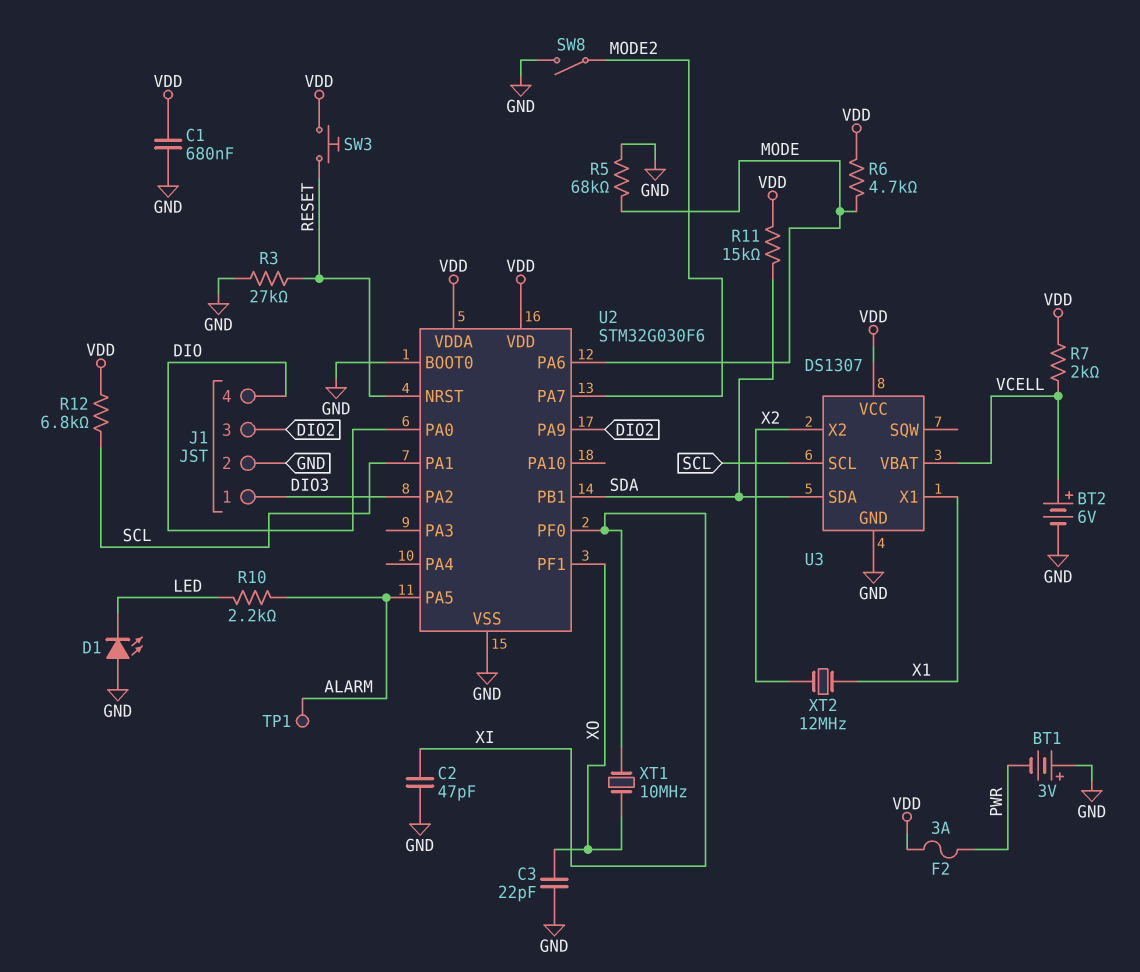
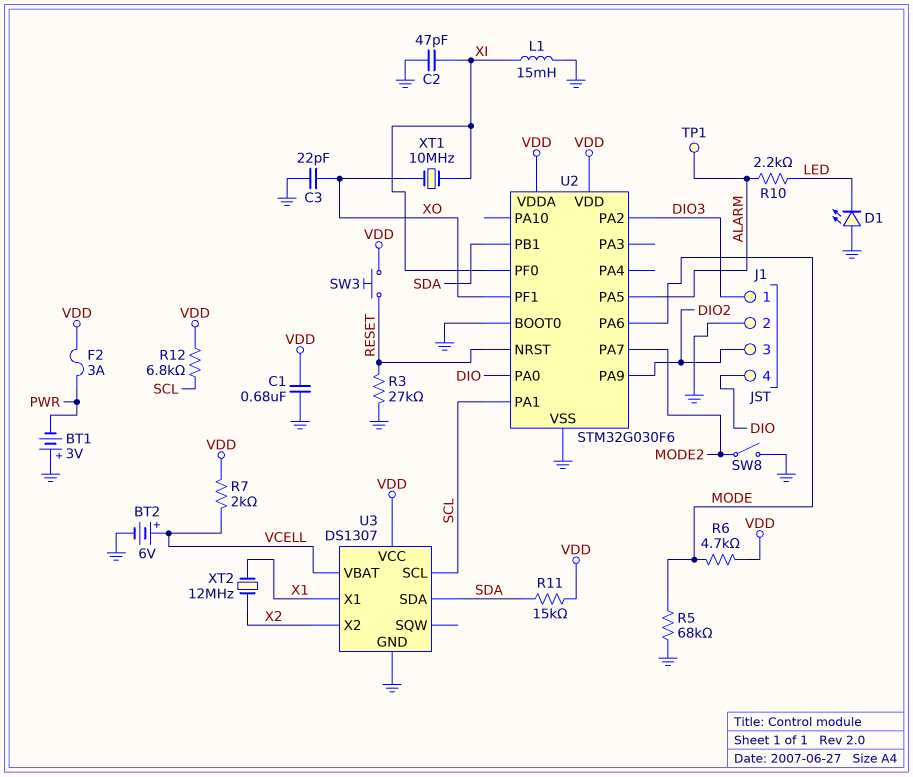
L1: none -> 15mH (GND, XI)

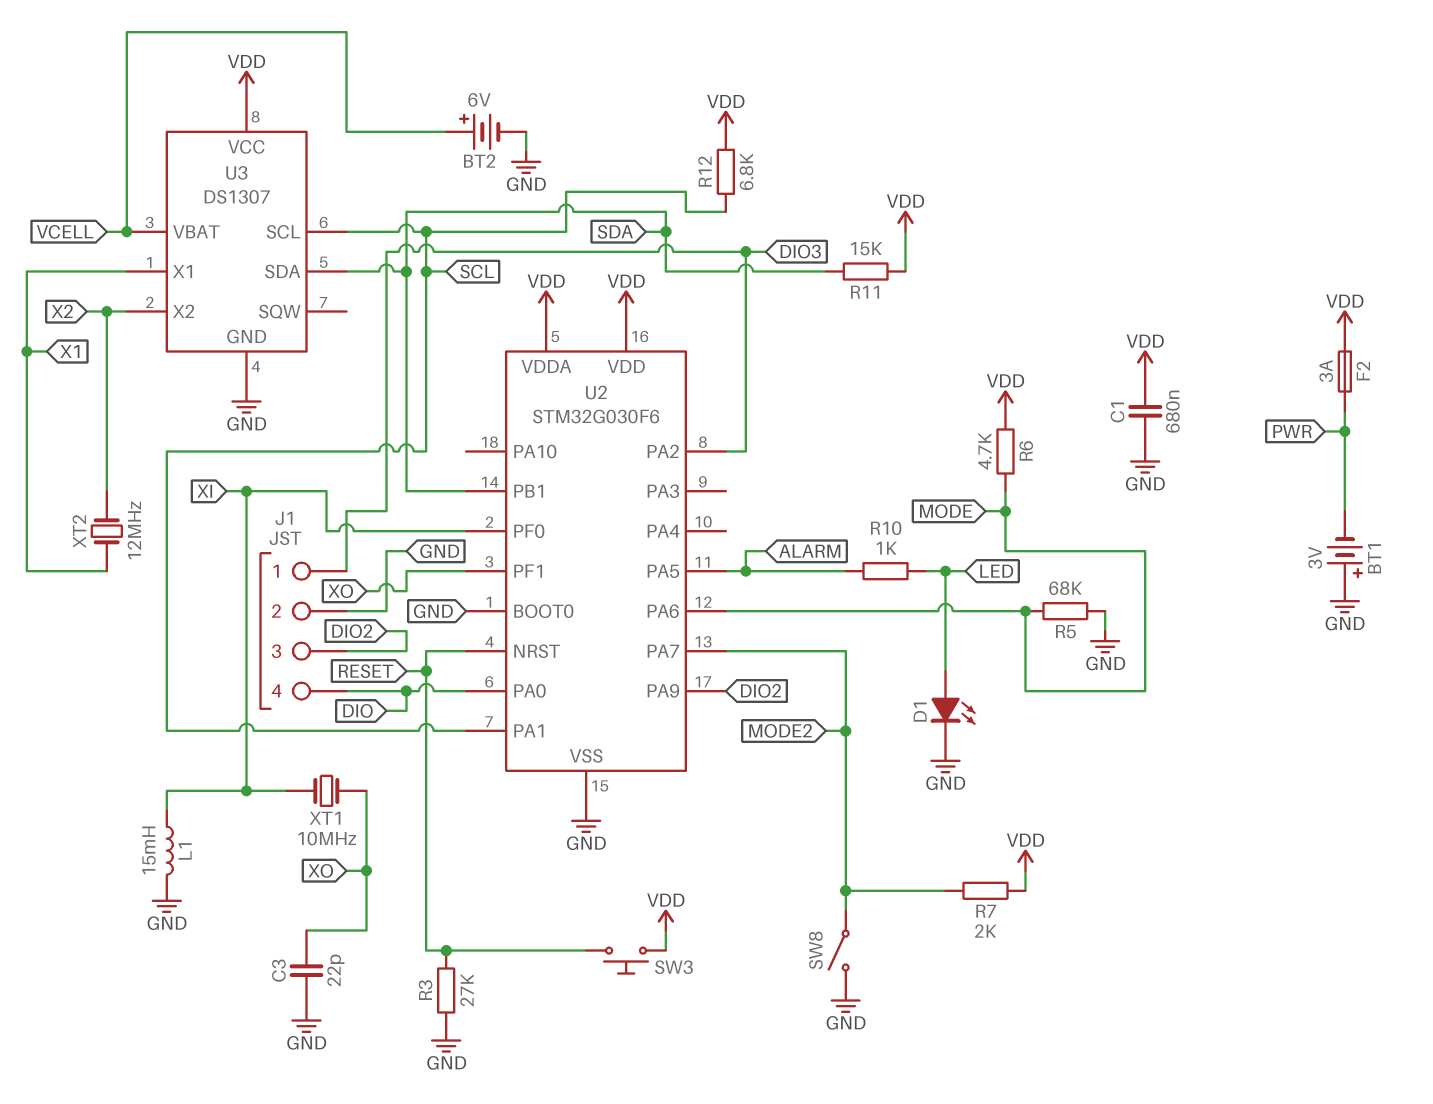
C2: 47pF (GND, XI) -> none
D1: LED (A GND, K LED) -> LED (A LED, K GND)
R7: 2k (VCELL, VDD) -> 2k (MODE2, VDD)
R10: 2.2k (ALARM, LED) -> 1k (ALARM, LED)
TP1: test point (ALARM) -> none

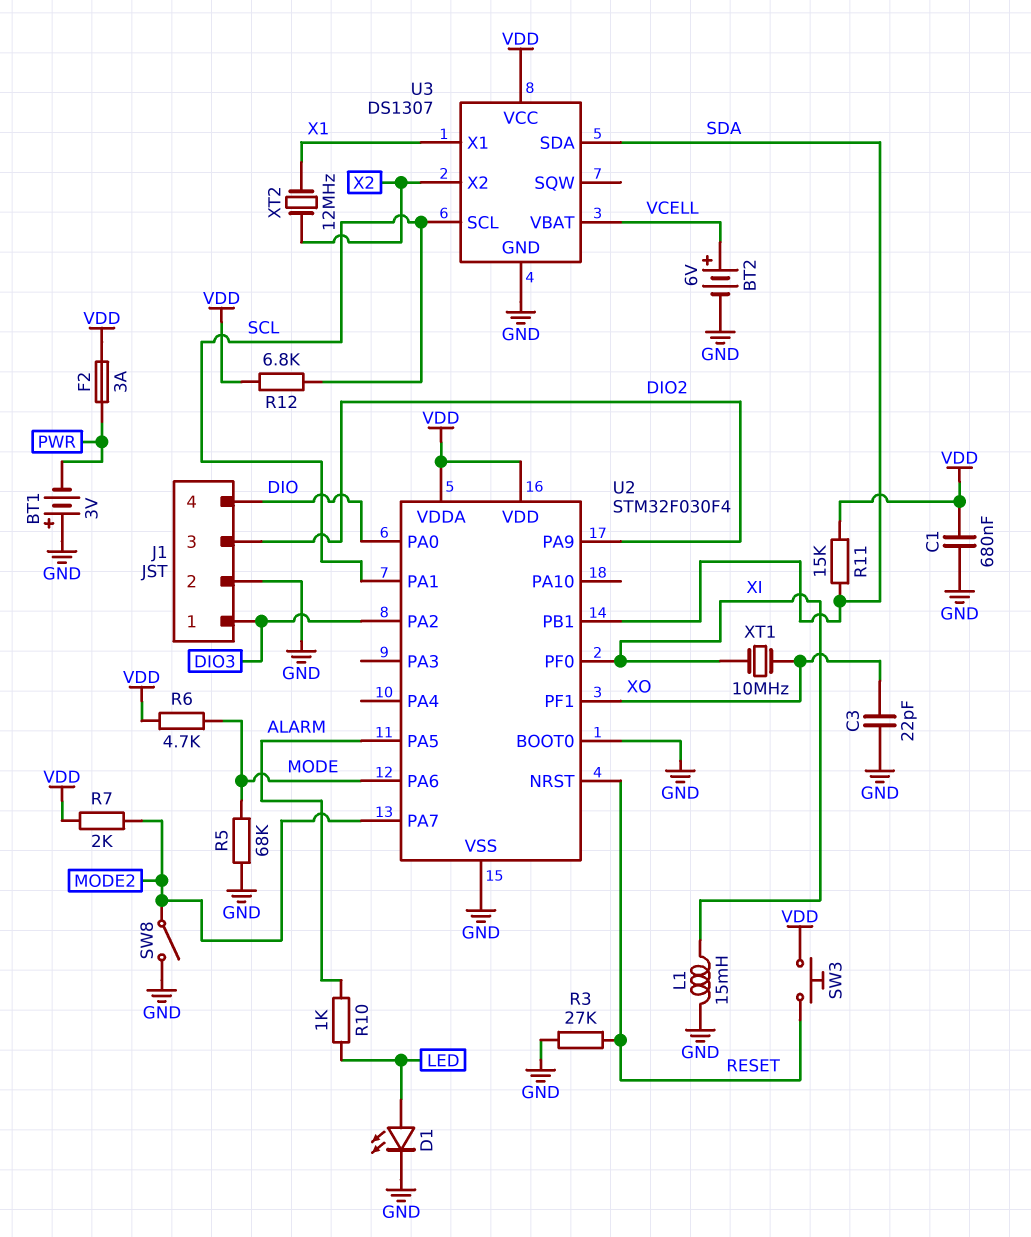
U2: STM32G030F6 -> STM32F030F4

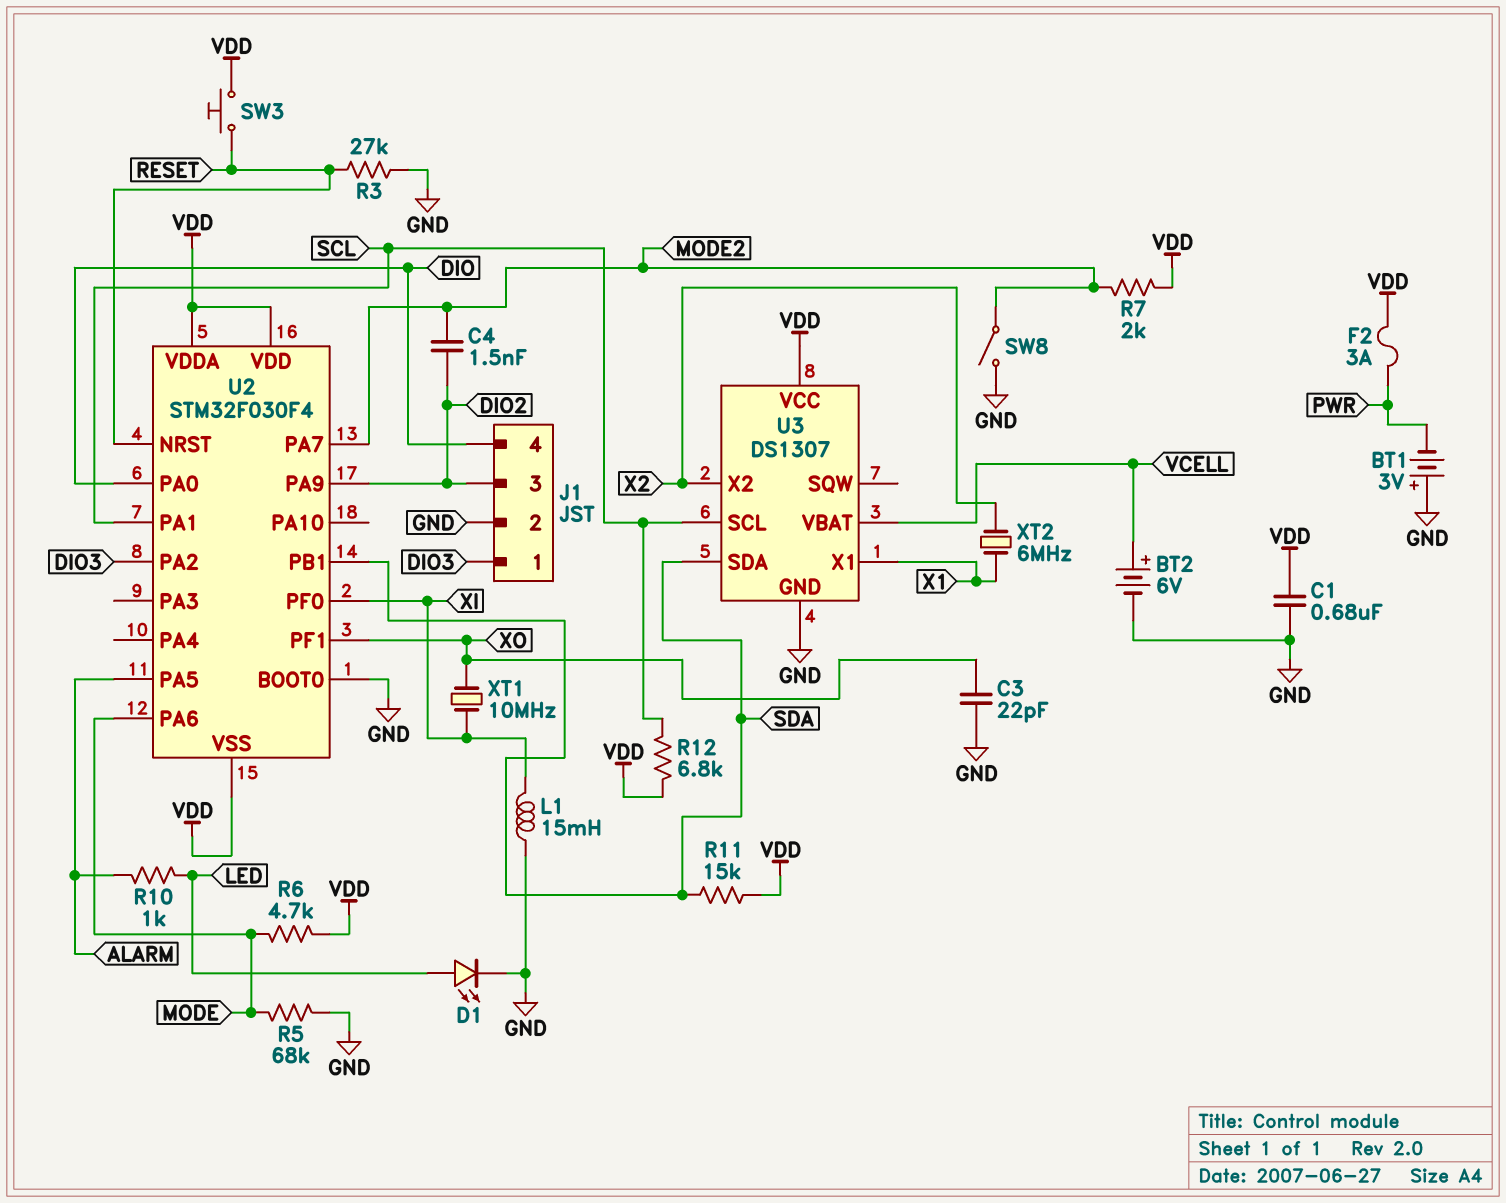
C4: none -> 1.5nF (DIO2, MODE2)
U2 pin VSS: GND -> VDD
XT2: 12MHz (X1, X2) -> 6MHz (X1, X2)

